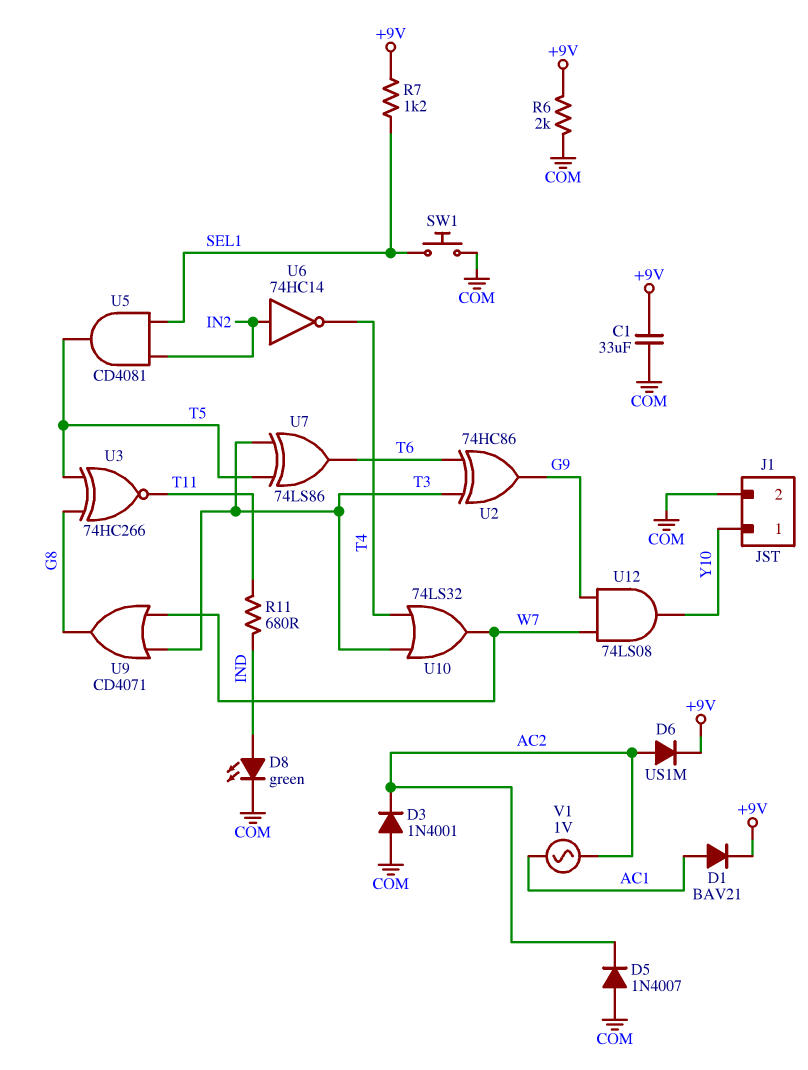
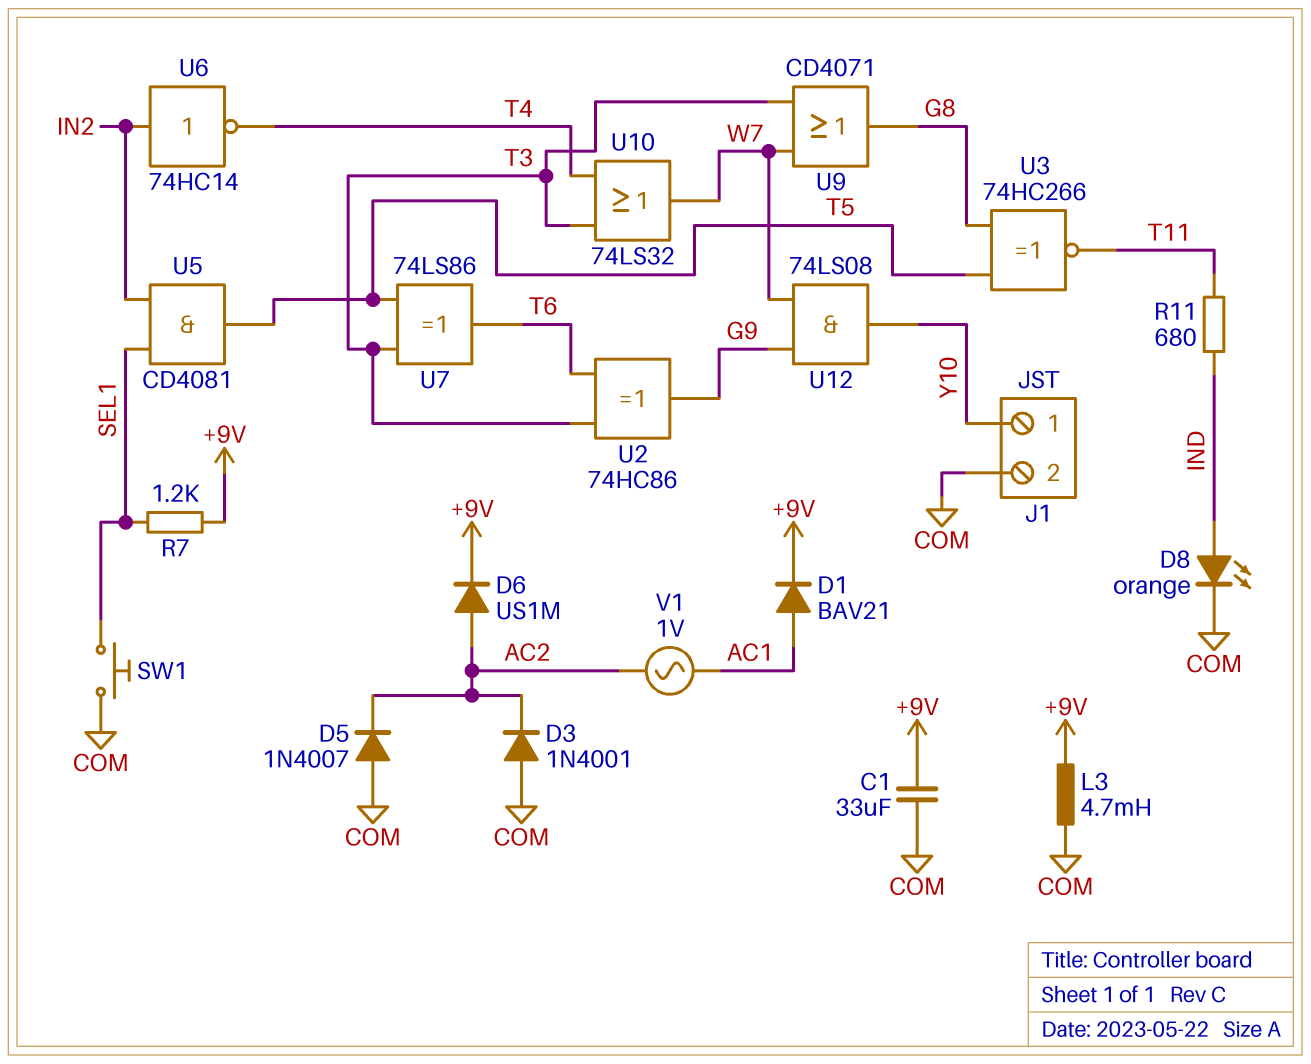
D8: LED green (A IND, K COM) -> LED orange (A IND, K COM)
L3: none -> 4.7mH (+9V, COM)
R6: 2k (+9V, COM) -> none

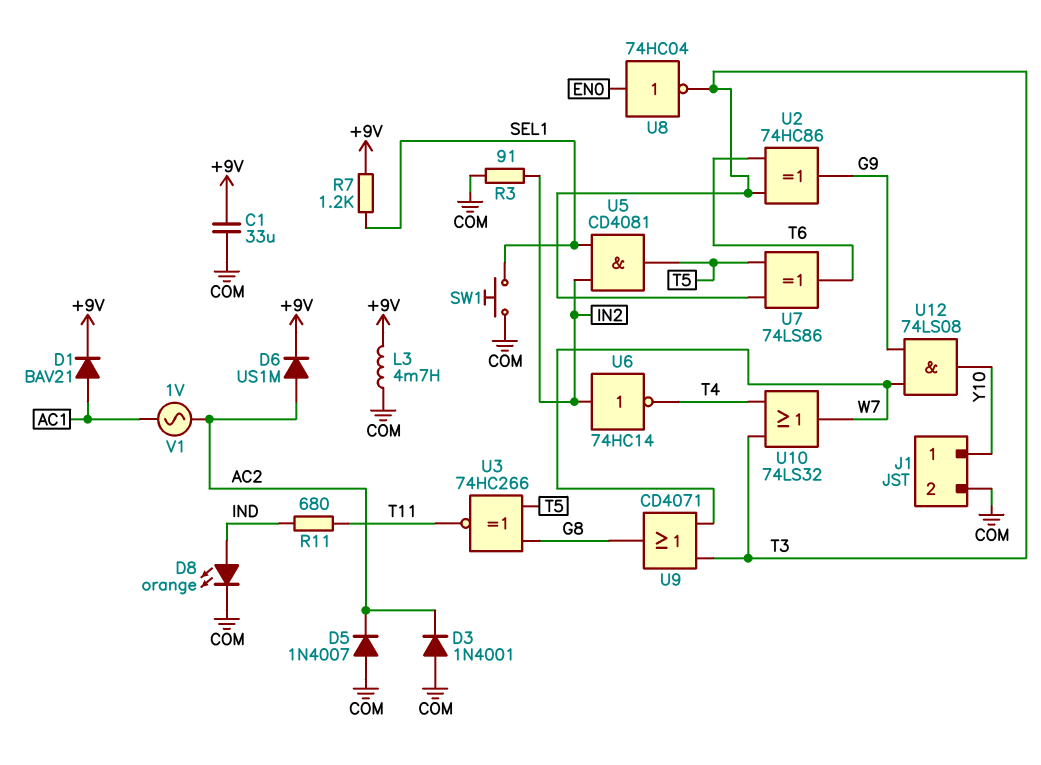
R3: none -> 91 (COM, IN2)
U8: none -> NOT 74HC04 (in EN0, out T3)

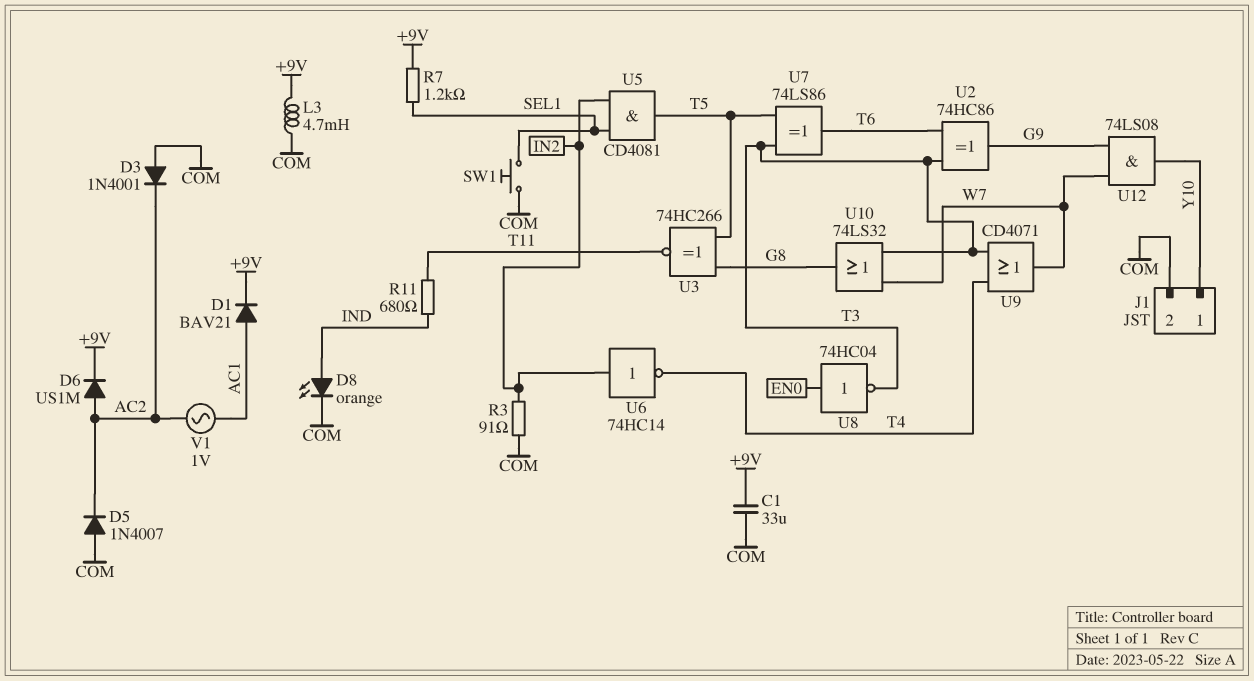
U9: OR CD4071 (in T3, in W7, out G8) -> OR CD4071 (in T3, in T4, out W7)
U10: OR 74LS32 (in T3, in T4, out W7) -> OR 74LS32 (in T3, in W7, out G8)

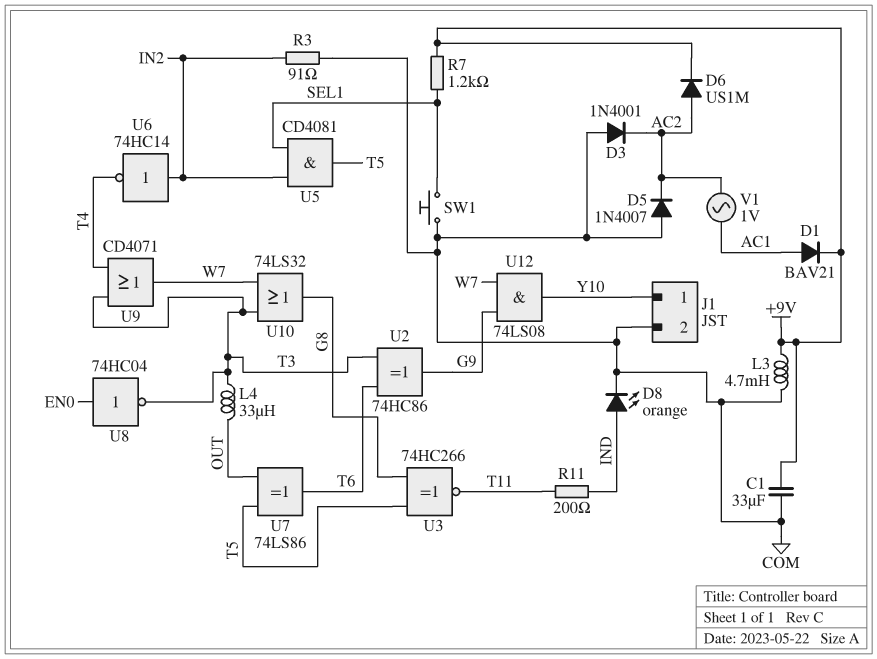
L4: none -> 33uH (OUT, T3)
R11: 680 (IND, T11) -> 200 (IND, T11)
U7: XOR 74LS86 (in T3, in T5, out T6) -> XOR 74LS86 (in OUT, in T5, out T6)

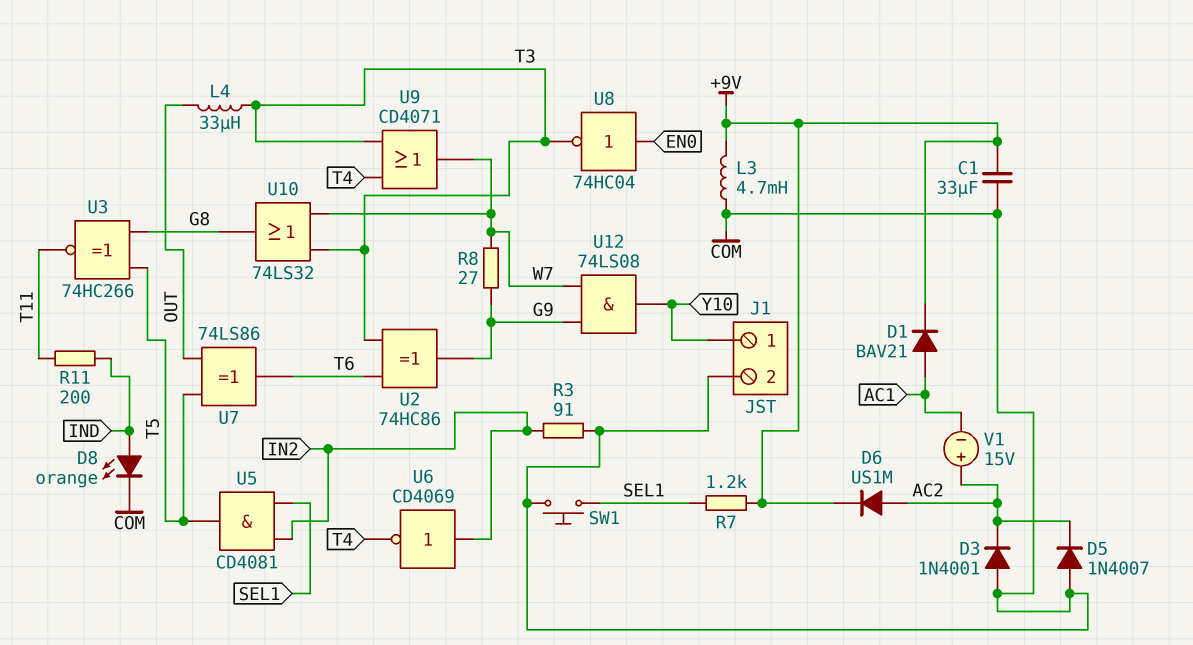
R8: none -> 27 (G9, W7)
U6: NOT 74HC14 (in IN2, out T4) -> NOT CD4069 (in IN2, out T4)
V1: AC 1V (AC1, AC2) -> 15V (plus AC2, minus AC1)

